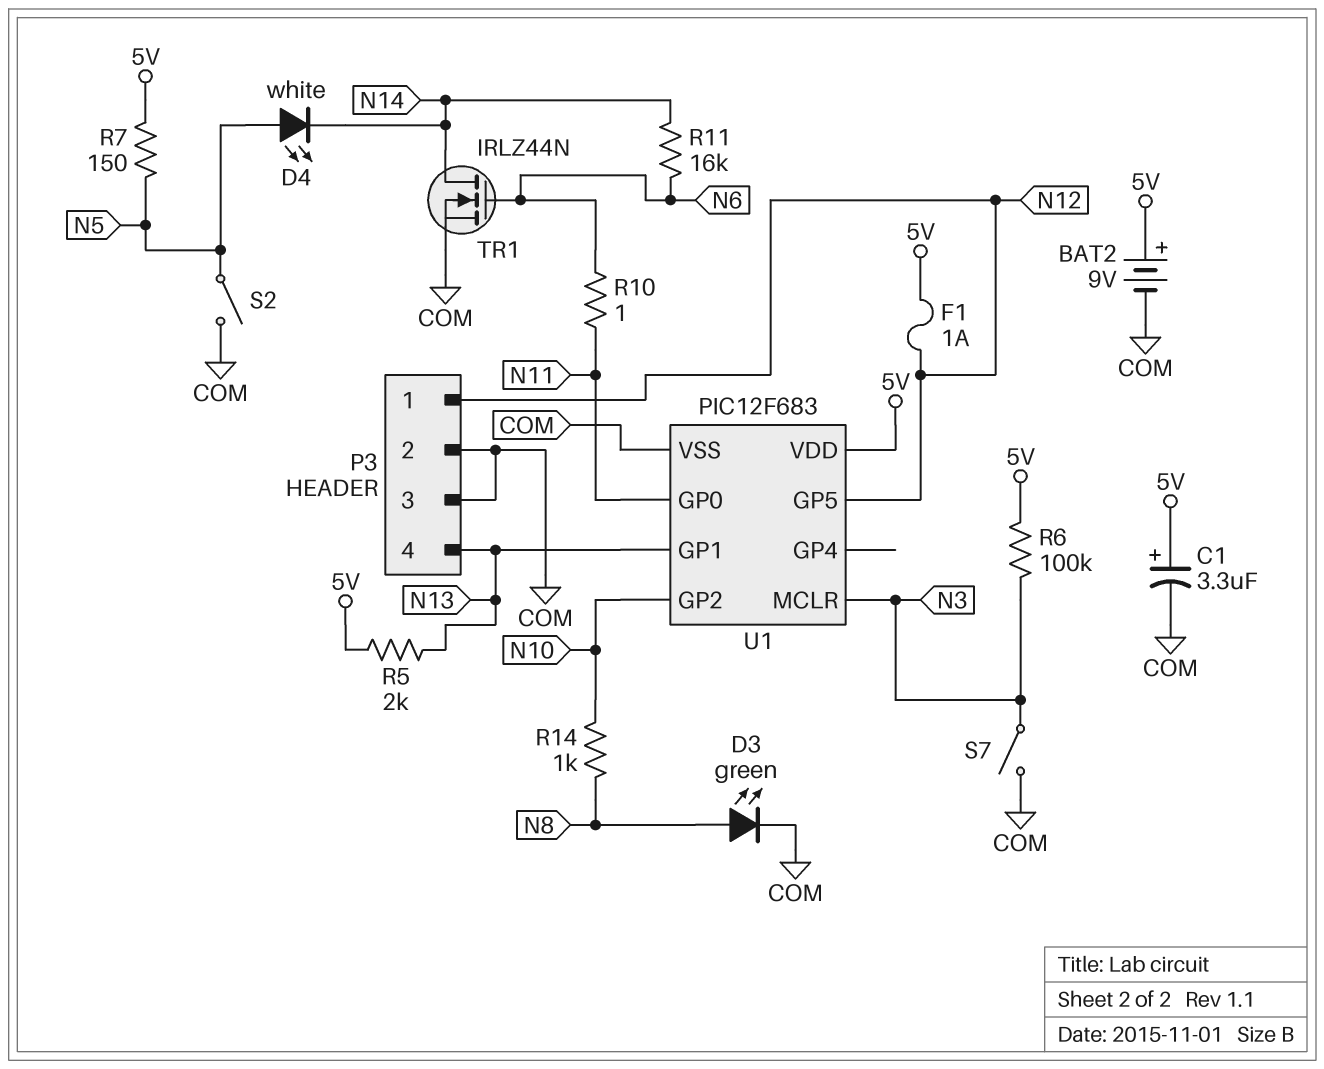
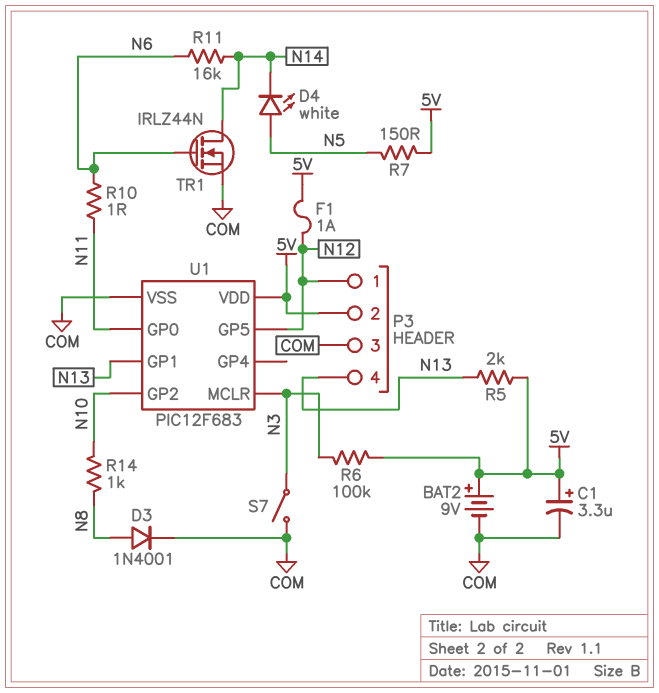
D3: LED green (A N8, K COM) -> diode 1N4001 (A N8, K COM)
P3 pin 2: COM -> 5V
S2: switch (COM, N5) -> none

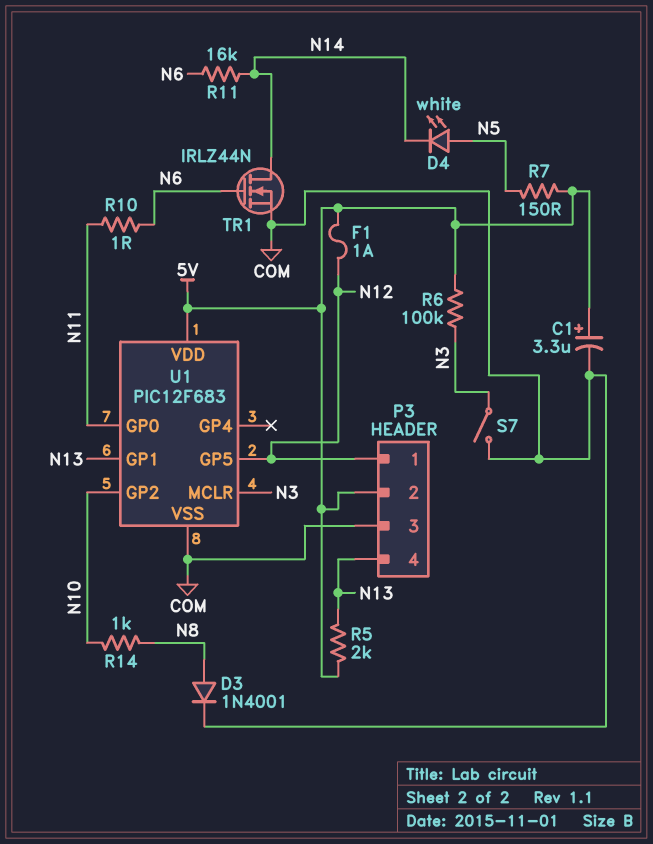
BAT2: 9V (plus 5V, minus COM) -> none

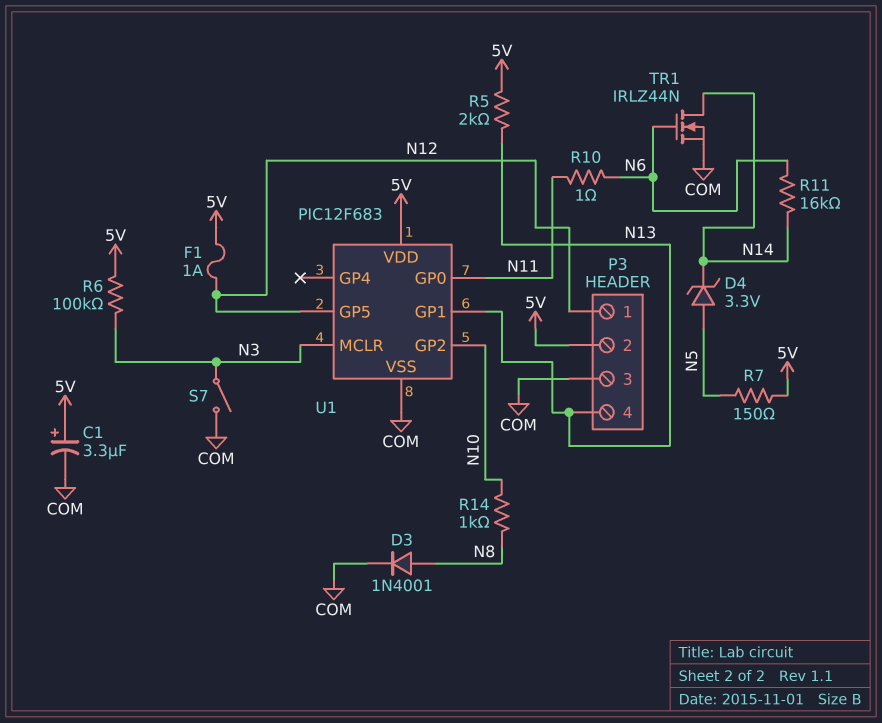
D4: LED white (A N5, K N14) -> zener 3.3V (A N5, K N14)

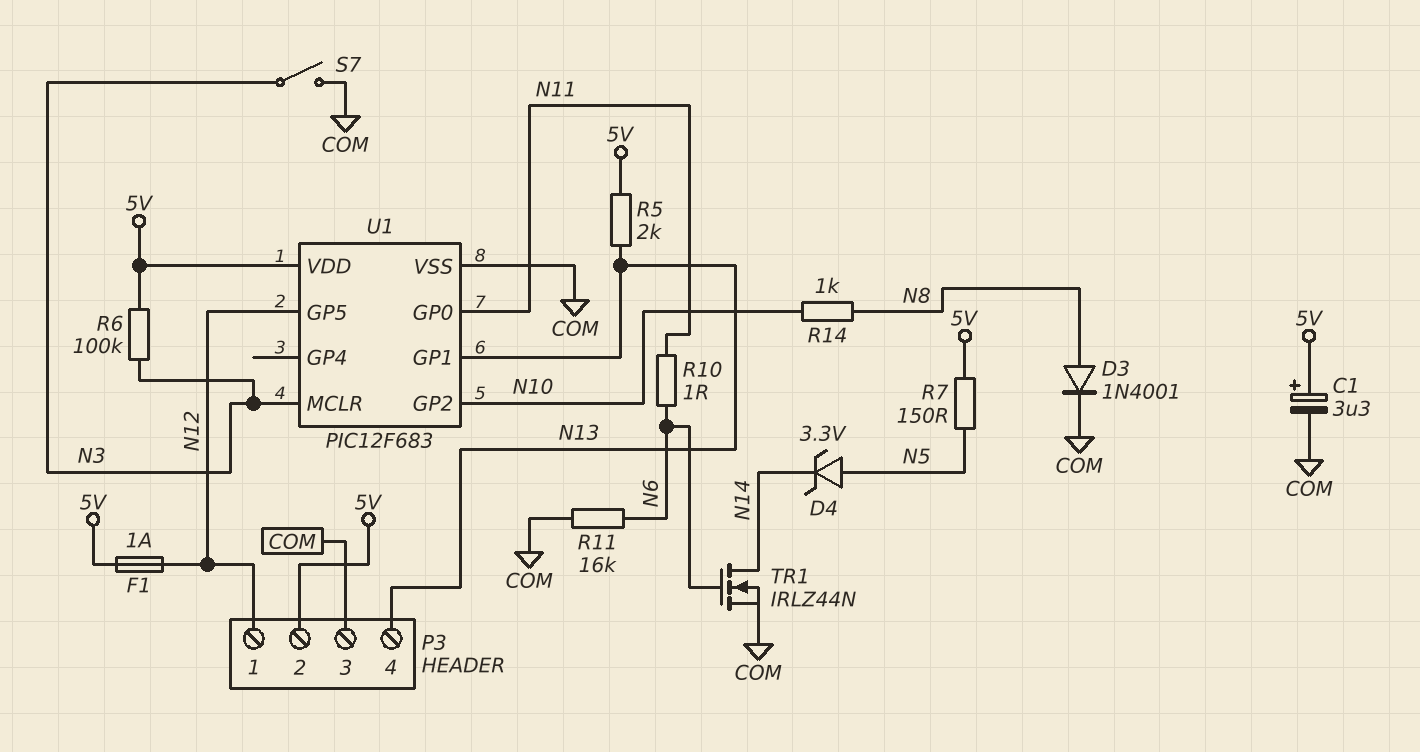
R11: 16k (N6, N14) -> 16k (COM, N6)

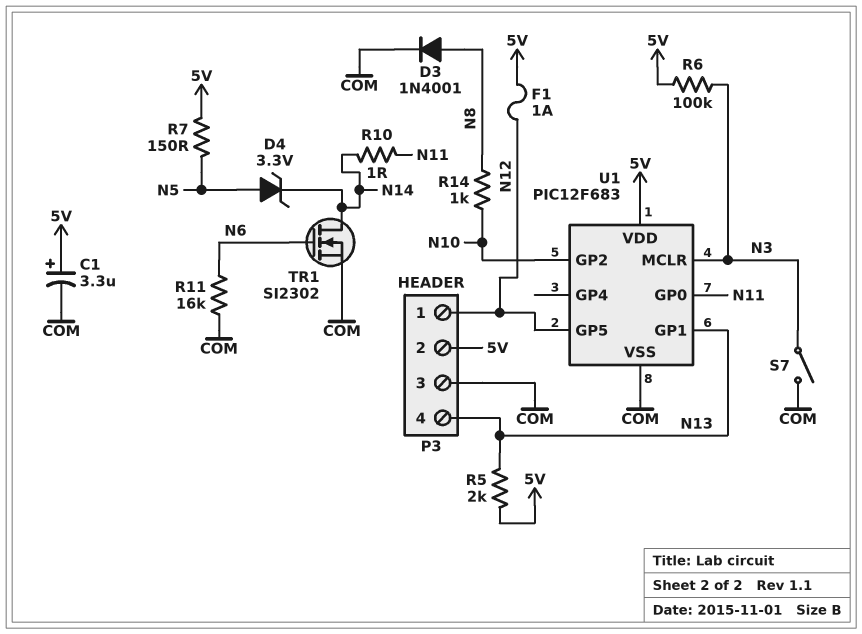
R10: 1 (N6, N11) -> 1 (N11, N14)
TR1: NMOS IRLZ44N (G N6, D N14, S COM) -> NMOS SI2302 (G N6, D N14, S COM)

